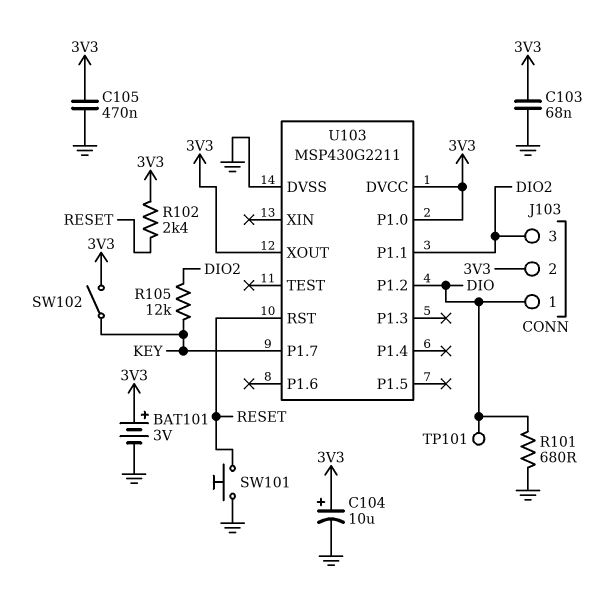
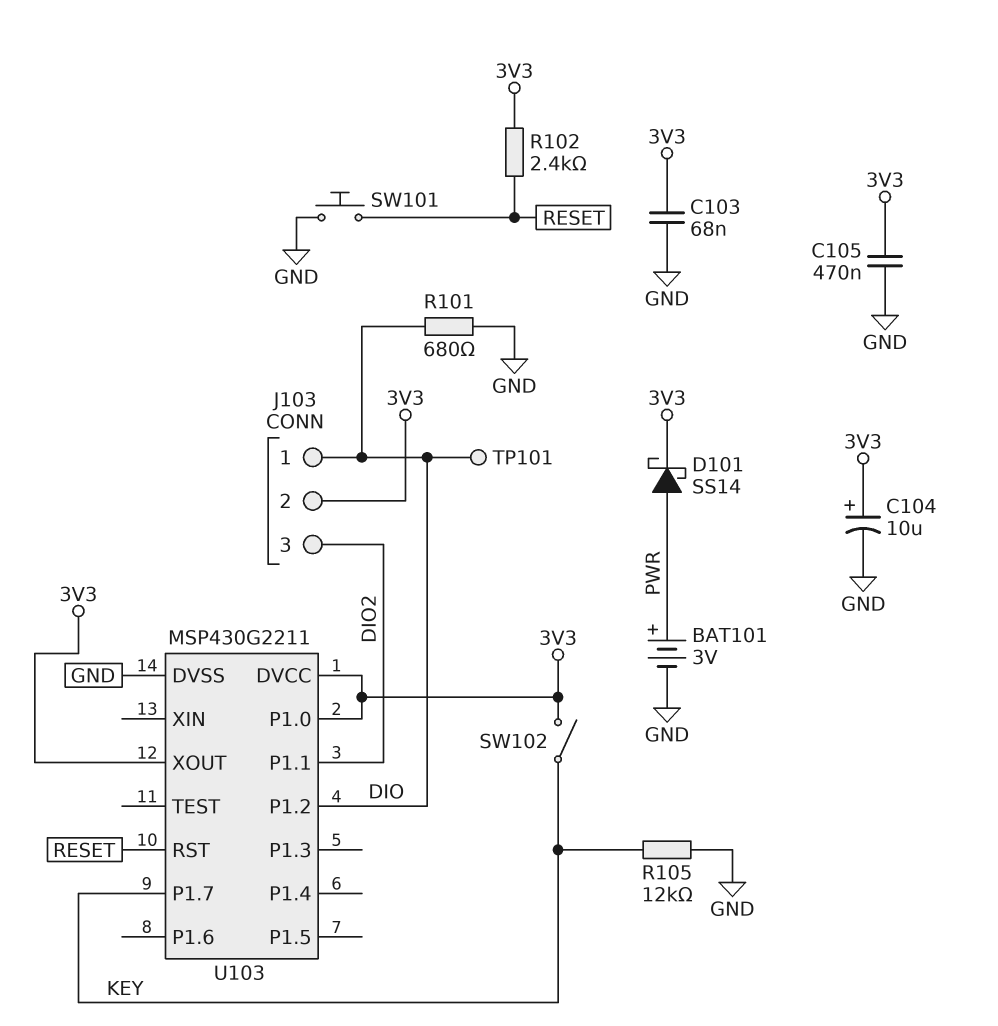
BAT101: 3V (plus 3V3, minus GND) -> 3V (plus PWR, minus GND)
D101: none -> schottky SS14 (A PWR, K 3V3)
R105: 12k (DIO2, KEY) -> 12k (GND, KEY)

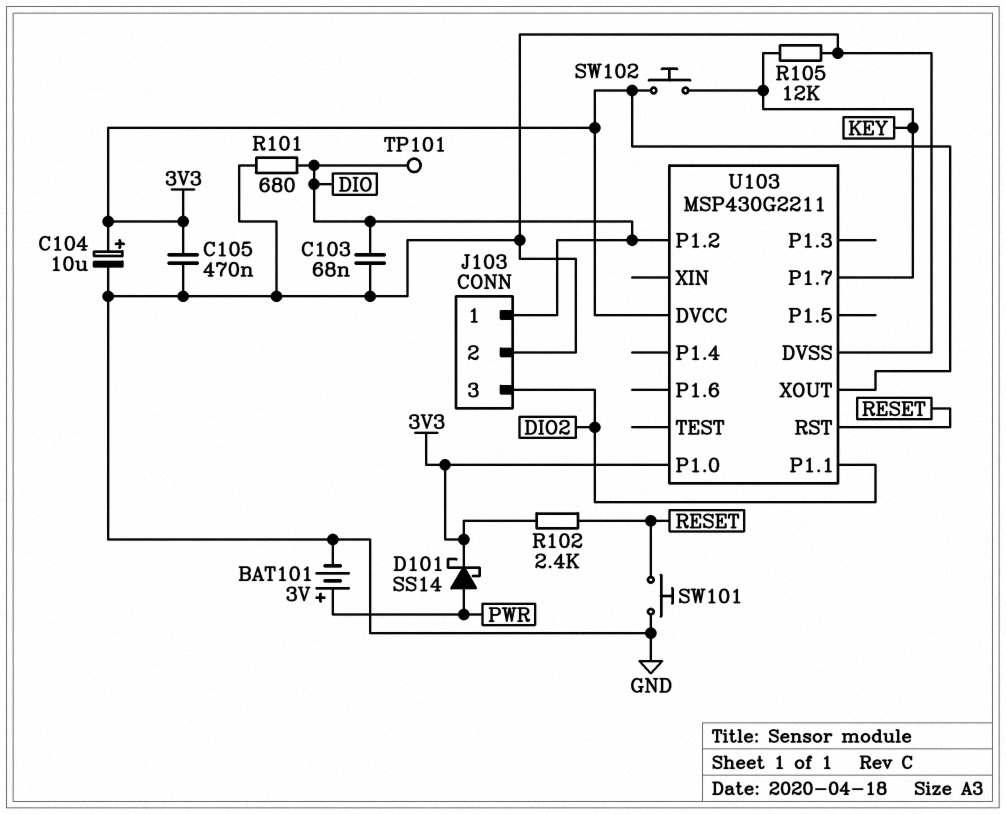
C103: 68nF (3V3, GND) -> 68nF (DIO, GND)
J103 pin 2: 3V3 -> GND
SW102: switch (3V3, KEY) -> button (3V3, KEY)

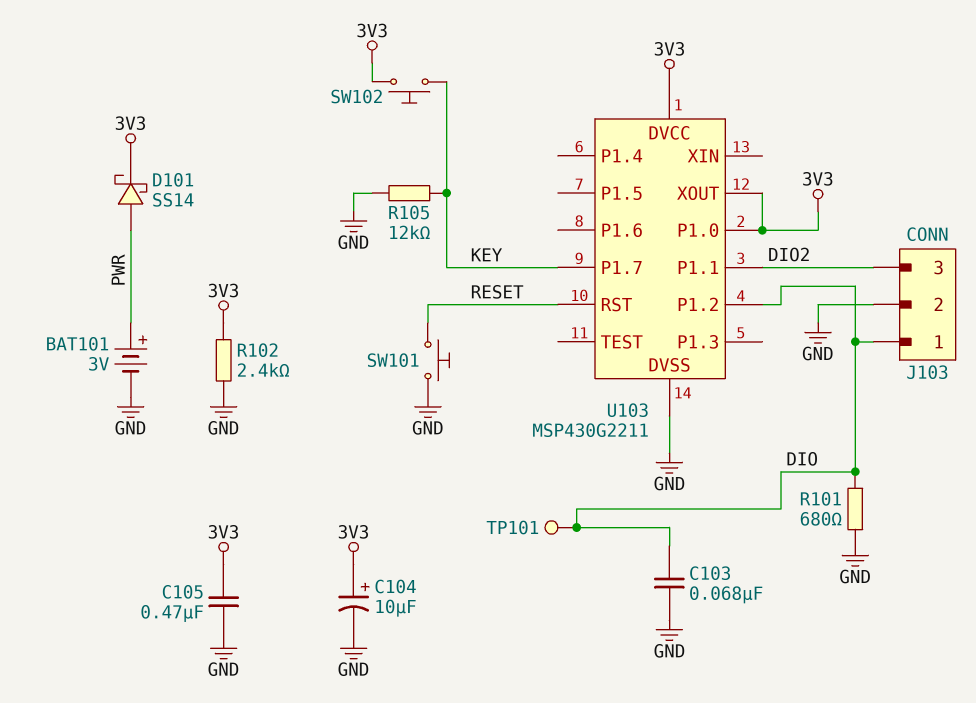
R102: 2.4k (3V3, RESET) -> 2.4k (3V3, GND)

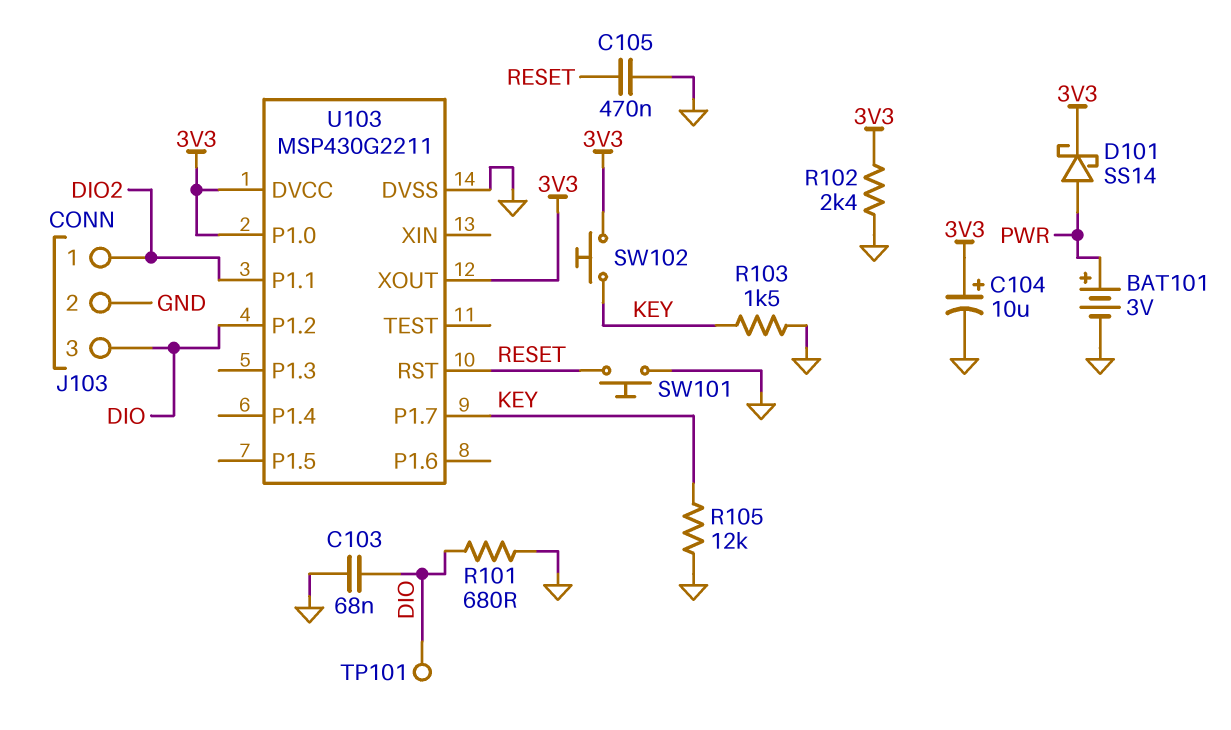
C105: 470nF (3V3, GND) -> 470nF (GND, RESET)
J103 pin 1: DIO -> DIO2
J103 pin 3: DIO2 -> DIO
R103: none -> 1.5k (GND, KEY)

